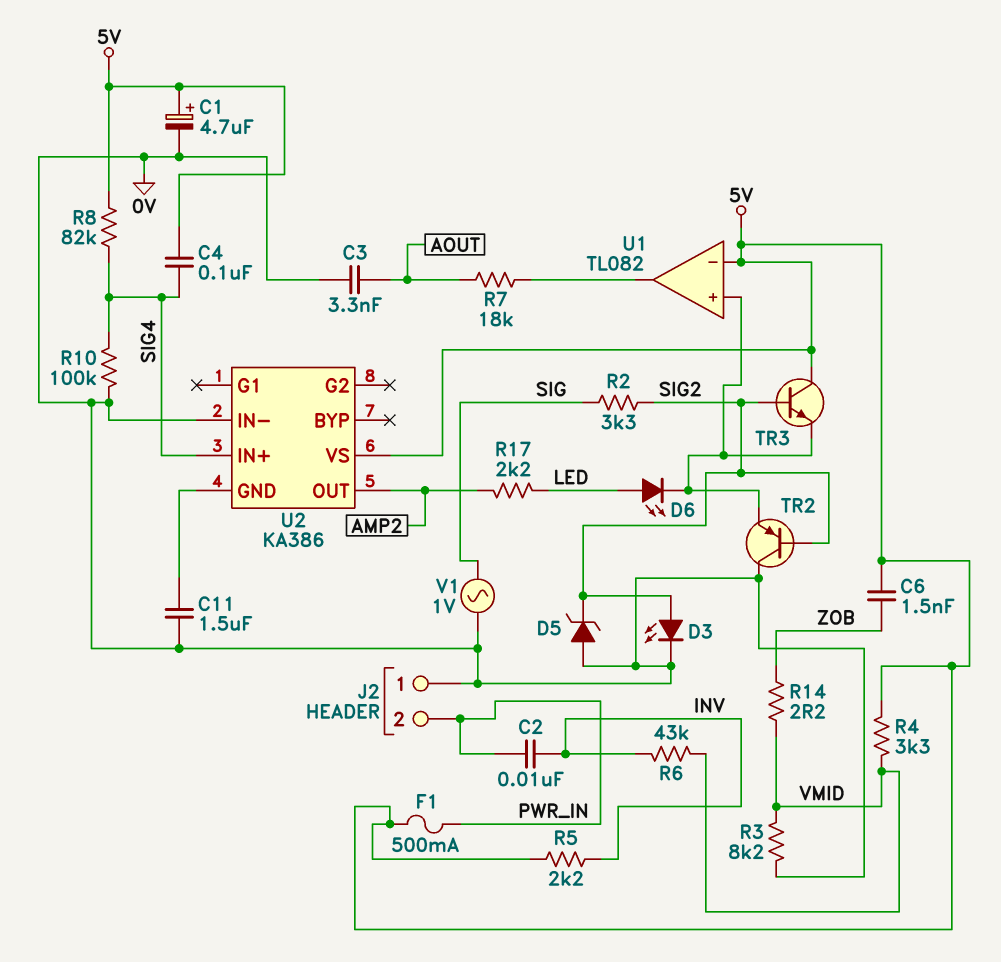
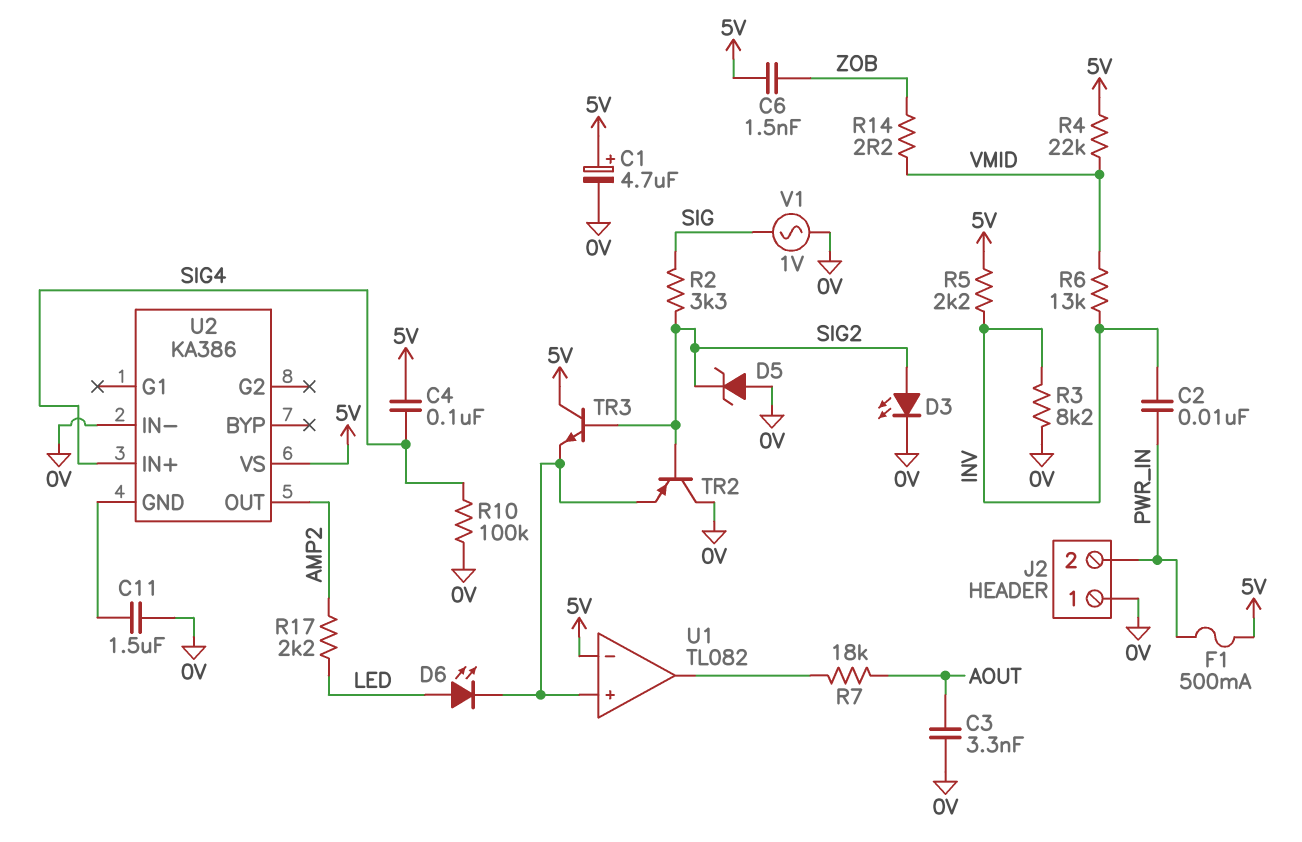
R3: 8.2k (0V, VMID) -> 8.2k (0V, INV)
R4: 3.3k (5V, VMID) -> 22k (5V, VMID)
R6: 43k (INV, VMID) -> 13k (INV, VMID)
R8: 82k (5V, SIG4) -> none

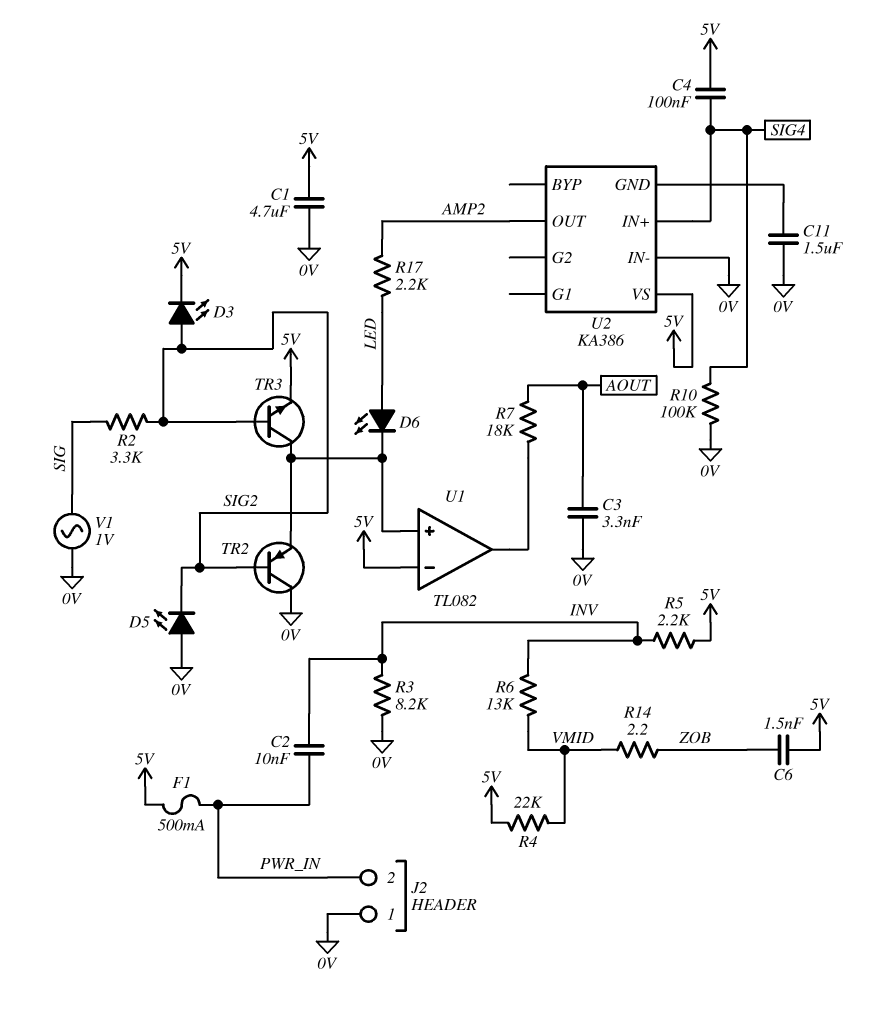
C1: 4.7uF (plus 5V, minus 0V) -> 4.7uF (0V, 5V)
D3: LED (A SIG2, K 0V) -> LED (A SIG2, K 5V)
D5: zener (A 0V, K SIG2) -> LED (A 0V, K SIG2)
TR3: NPN (B SIG2, C 5V, E U1/in+) -> NPN (B SIG2, C U1/in+, E 5V)

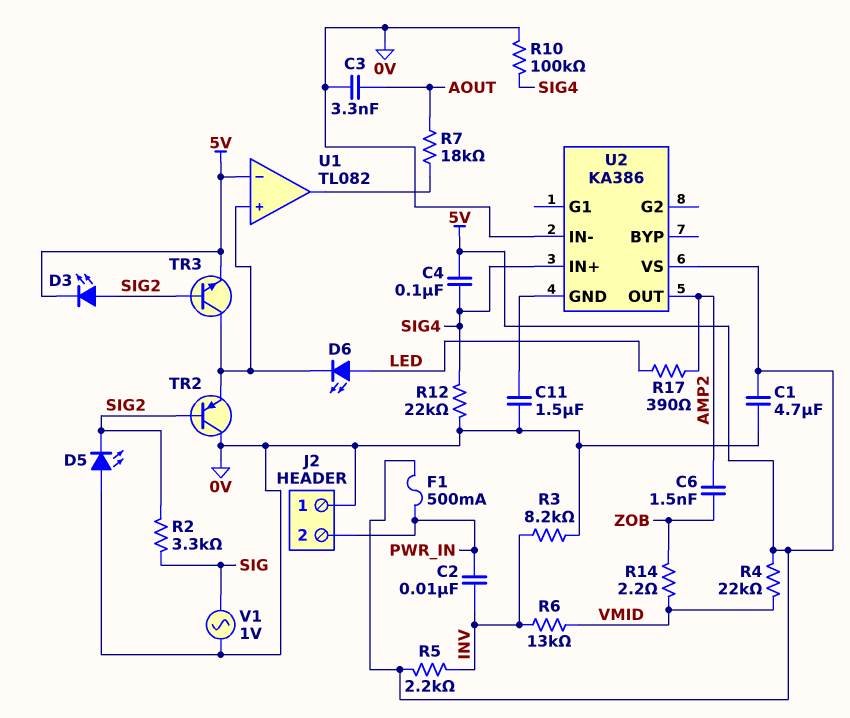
C6: 1.5nF (5V, ZOB) -> 1.5nF (AMP2, ZOB)
R12: none -> 22k (0V, SIG4)
R17: 2.2k (AMP2, LED) -> 390 (AMP2, LED)

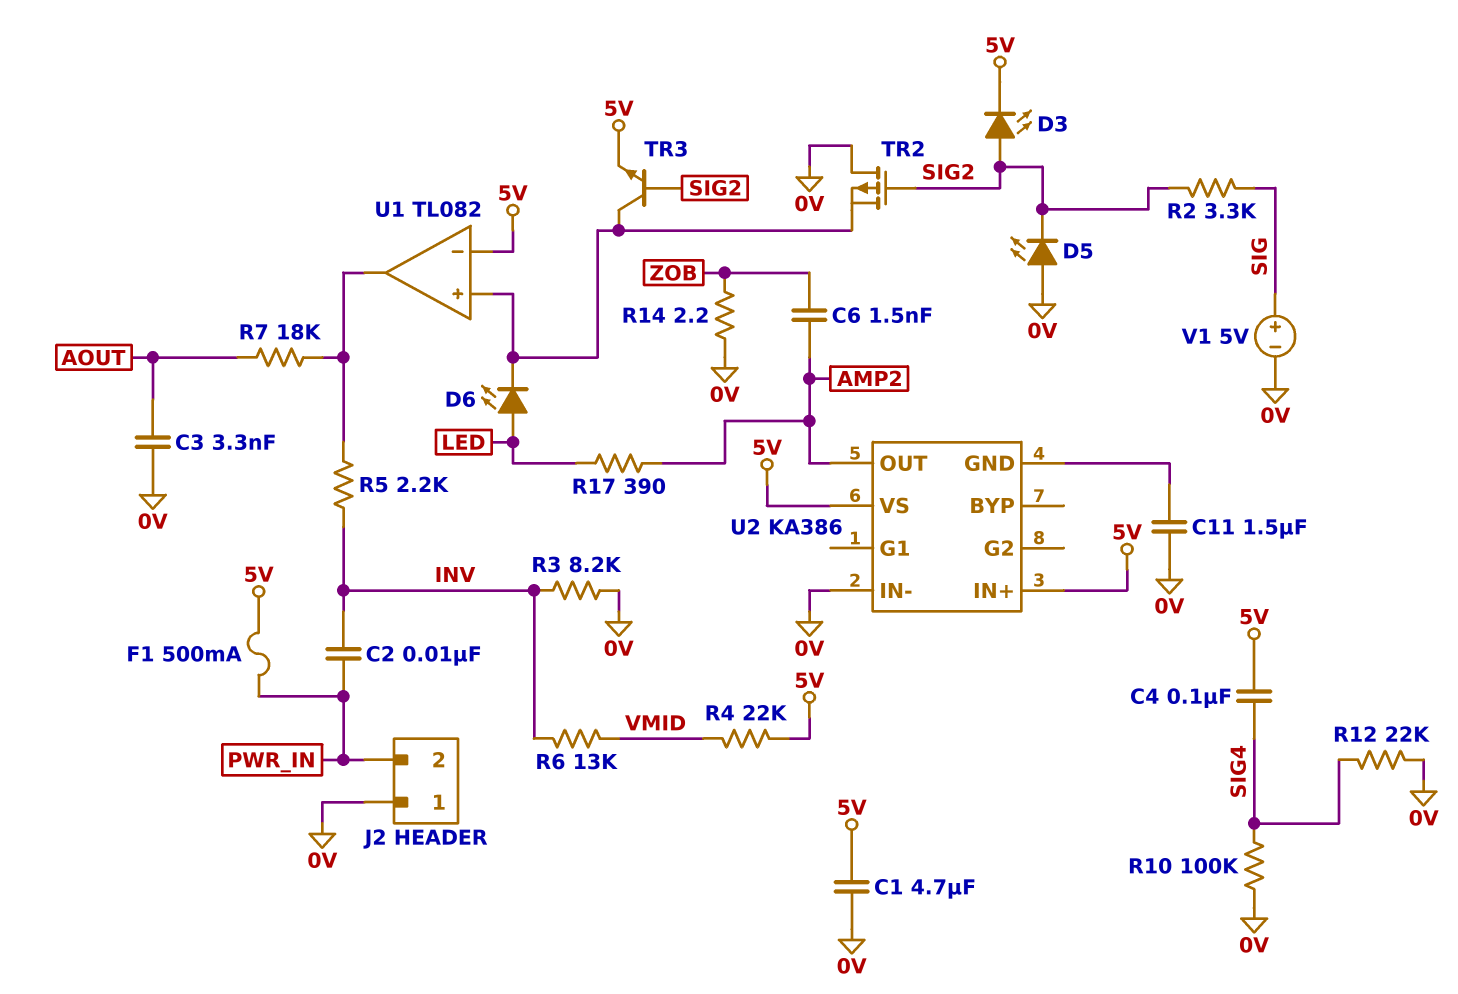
R5: 2.2k (5V, INV) -> 2.2k (INV, U1/out)
R14: 2.2 (VMID, ZOB) -> 2.2 (0V, ZOB)
TR2: PNP (B SIG2, C 0V, E U1/in+) -> PMOS (G SIG2, D 0V, S U1/in+)
U2 pin IN+: SIG4 -> 5V
V1: AC 1V (0V, SIG) -> 5V (plus SIG, minus 0V)

